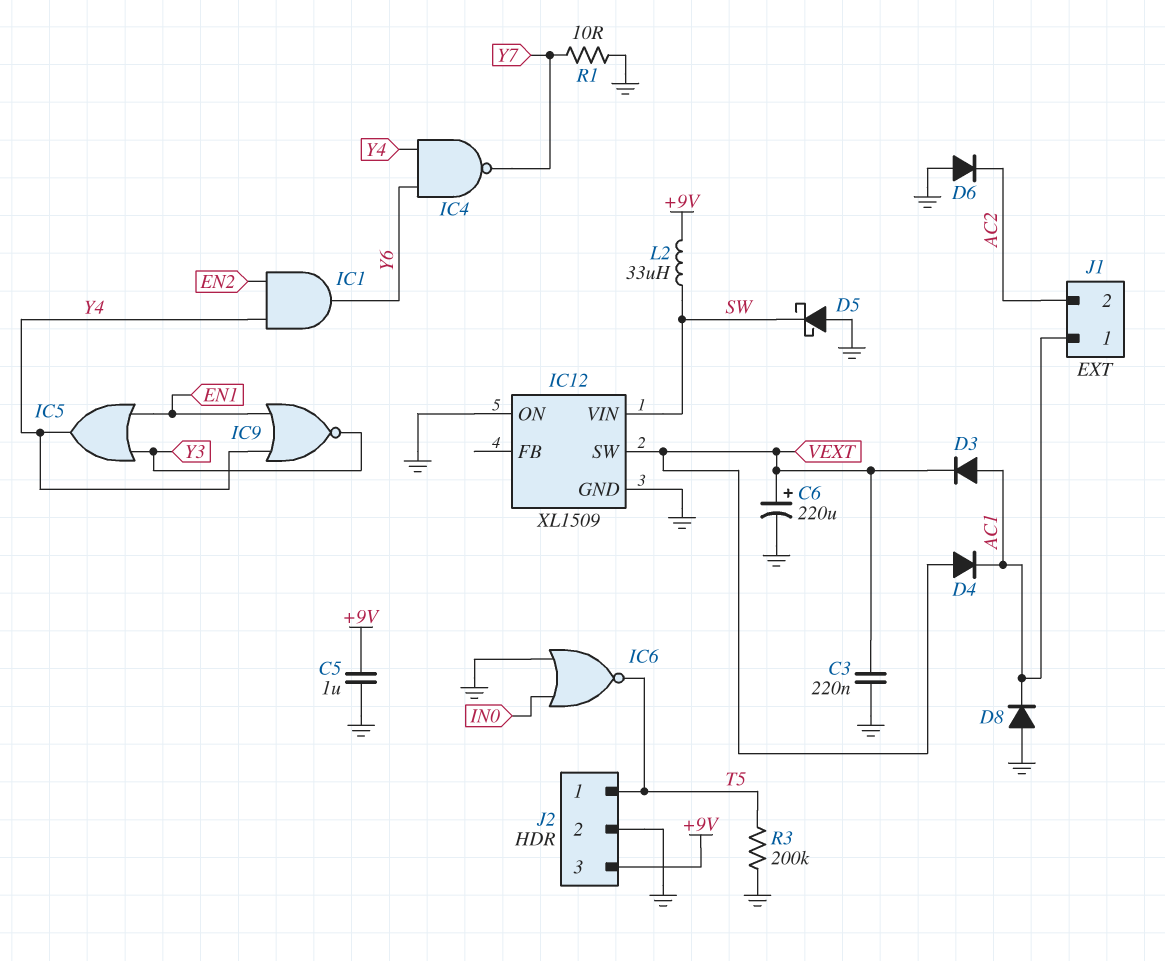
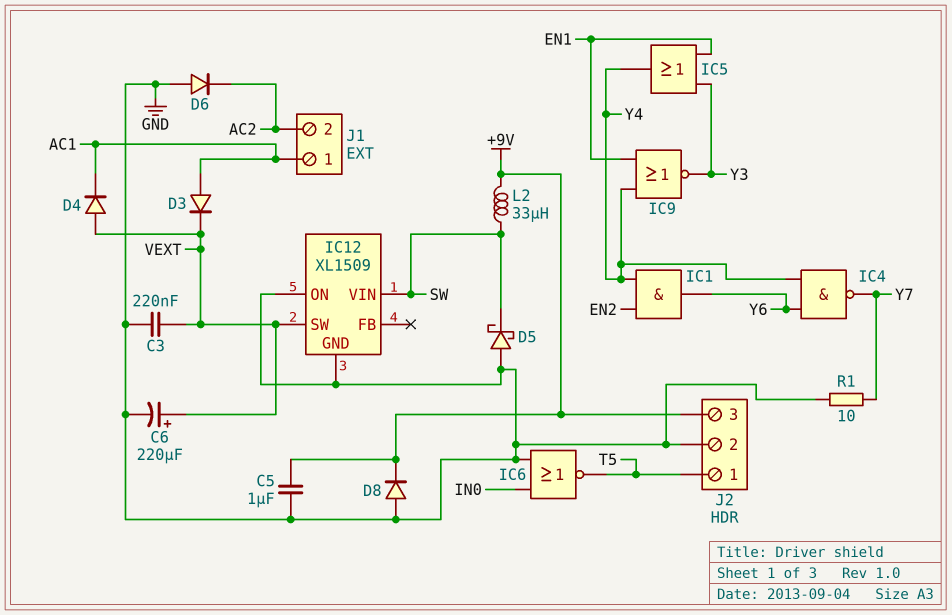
D8: diode (A GND, K AC1) -> diode (A GND, K +9V)
R3: 200k (GND, T5) -> none

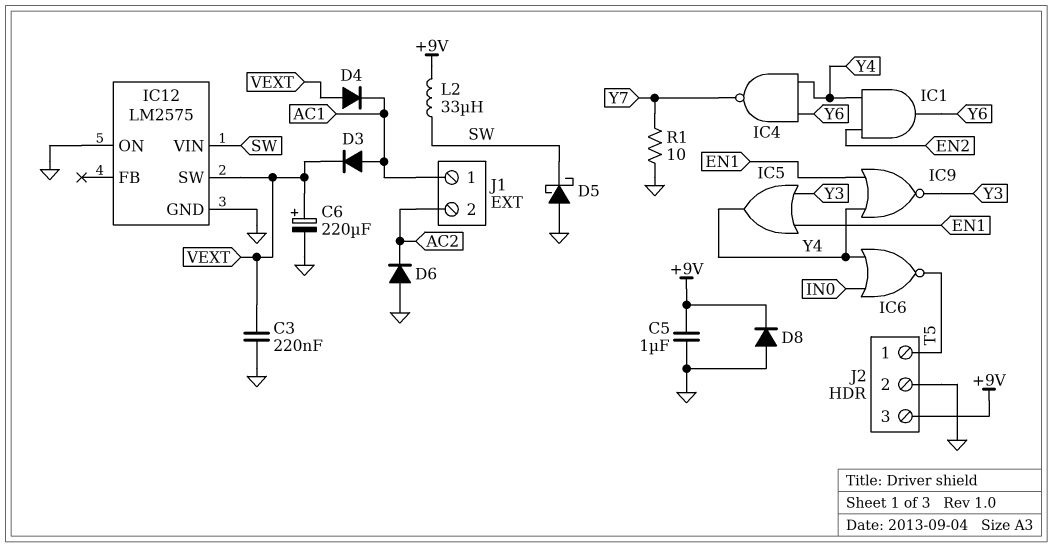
IC6: NOR (in GND, in IN0, out T5) -> NOR (in IN0, in Y4, out T5)
IC12: XL1509 -> LM2575

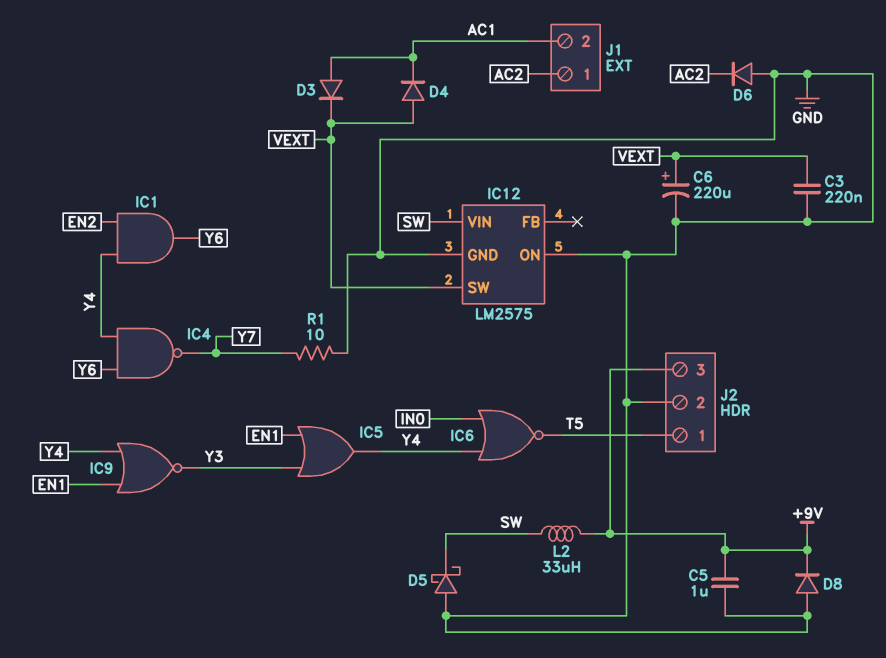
J1 pin 1: AC1 -> AC2
J1 pin 2: AC2 -> AC1

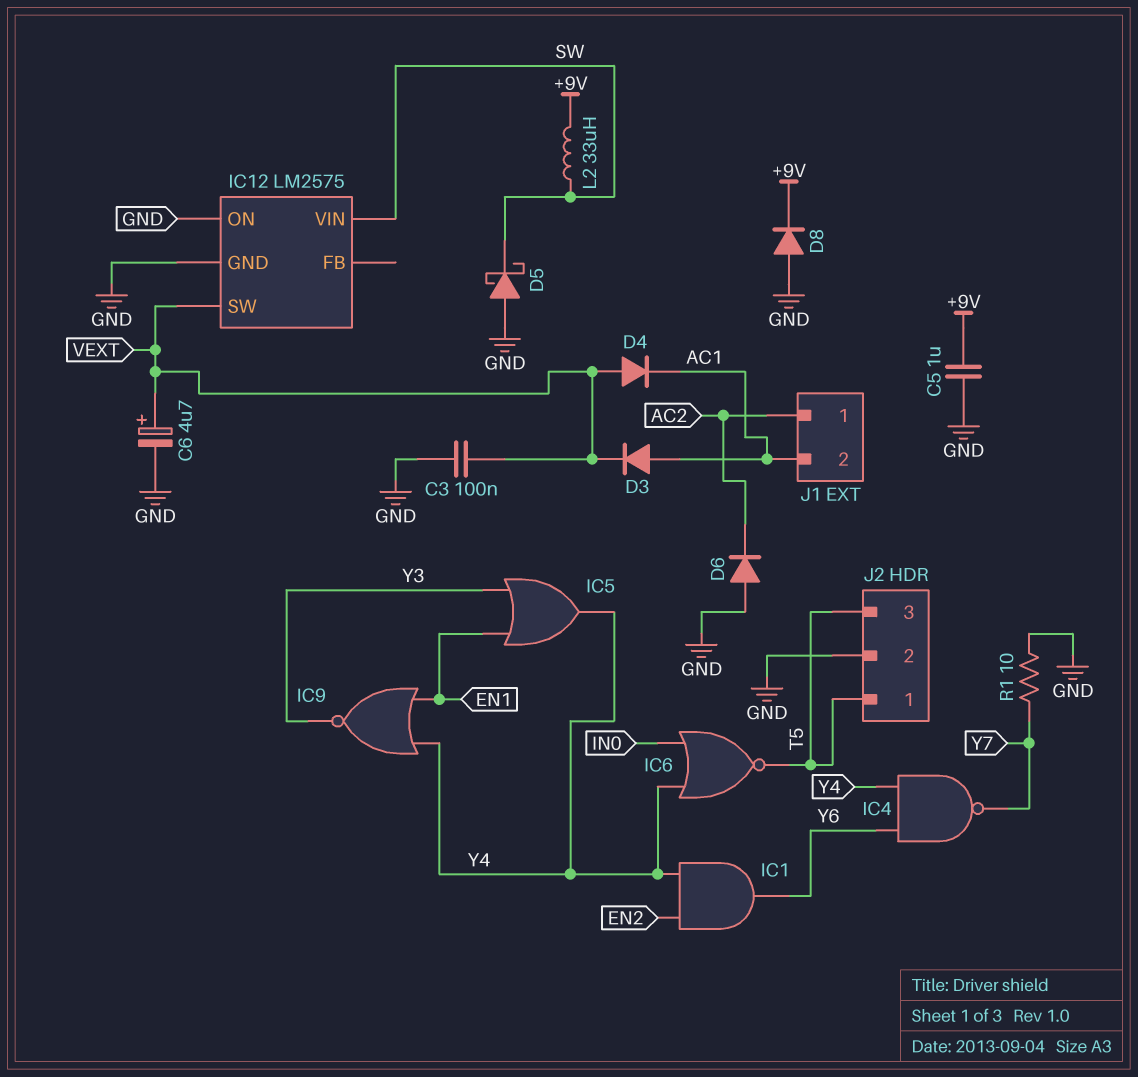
C3: 220nF (GND, VEXT) -> 100nF (GND, VEXT)
C6: 220uF (plus VEXT, minus GND) -> 4.7uF (plus VEXT, minus GND)
J2 pin 3: +9V -> T5

